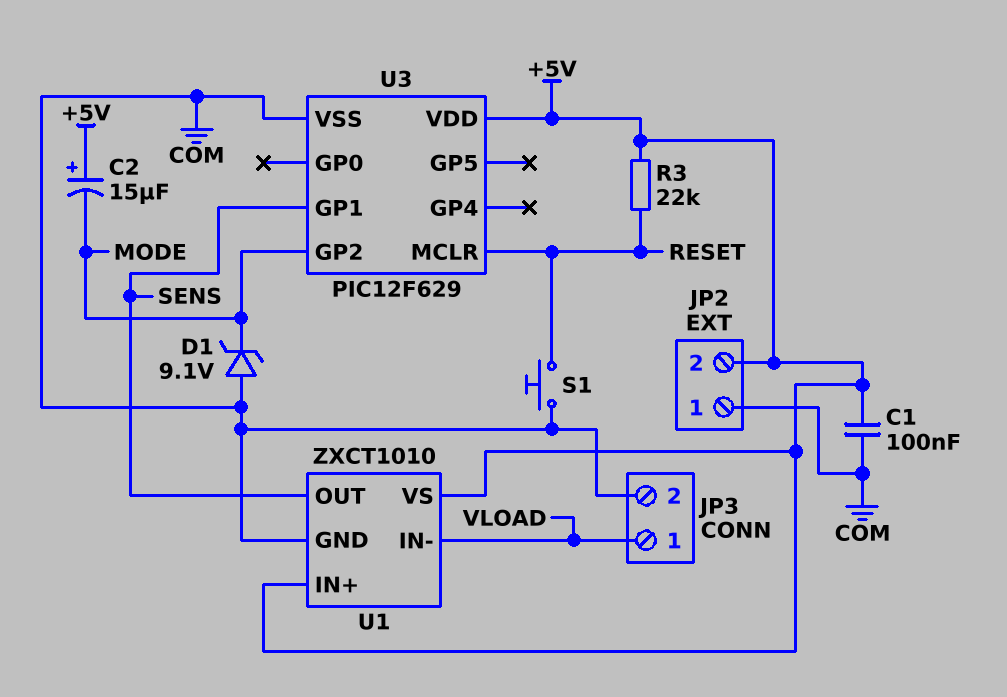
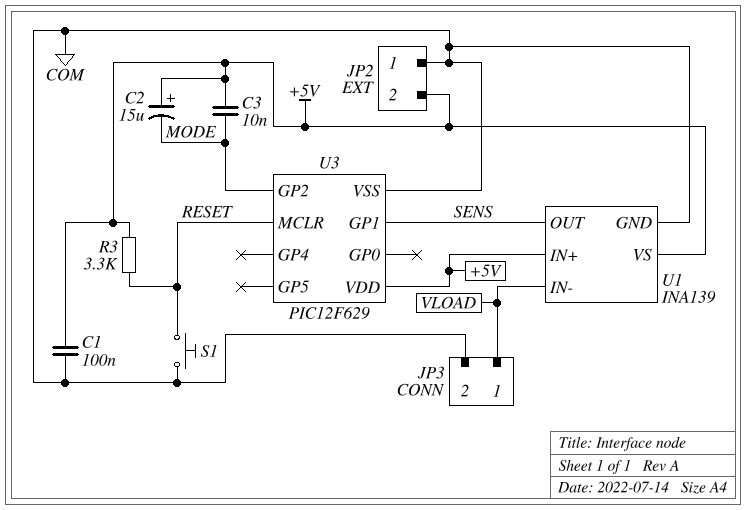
C3: none -> 10nF (+5V, MODE)
D1: zener 9.1V (A COM, K MODE) -> none
R3: 22k (+5V, RESET) -> 3.3k (+5V, RESET)
U1: ZXCT1010 -> INA139

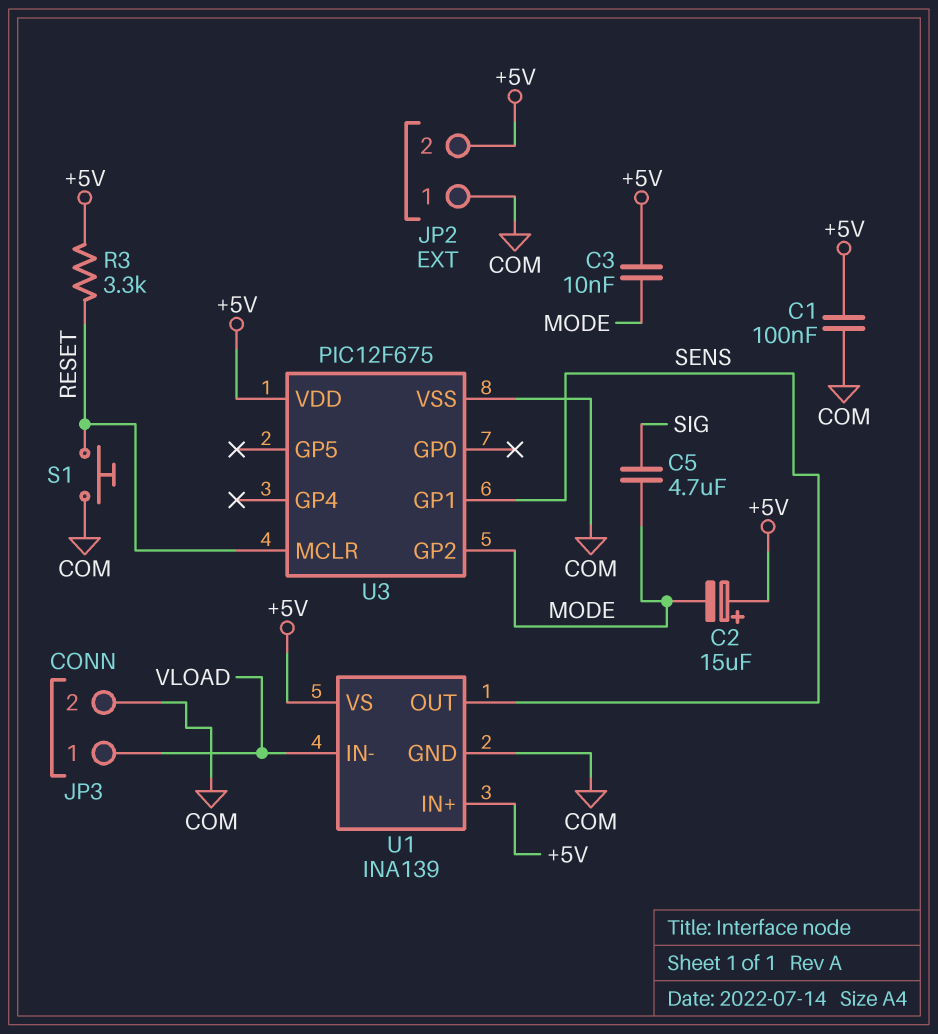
C5: none -> 4.7uF (MODE, SIG)
U3: PIC12F629 -> PIC12F675

